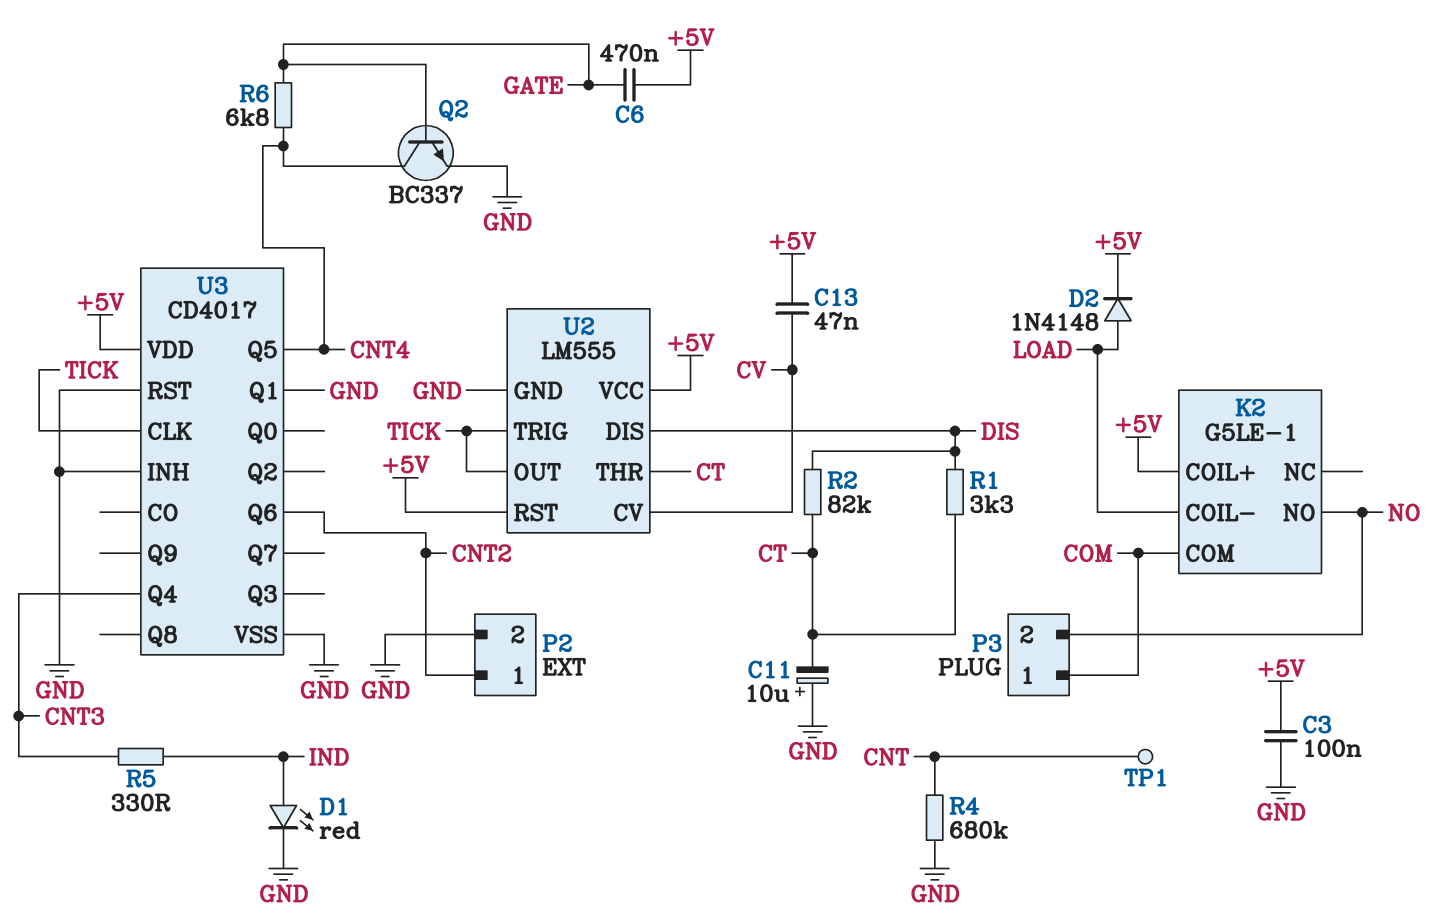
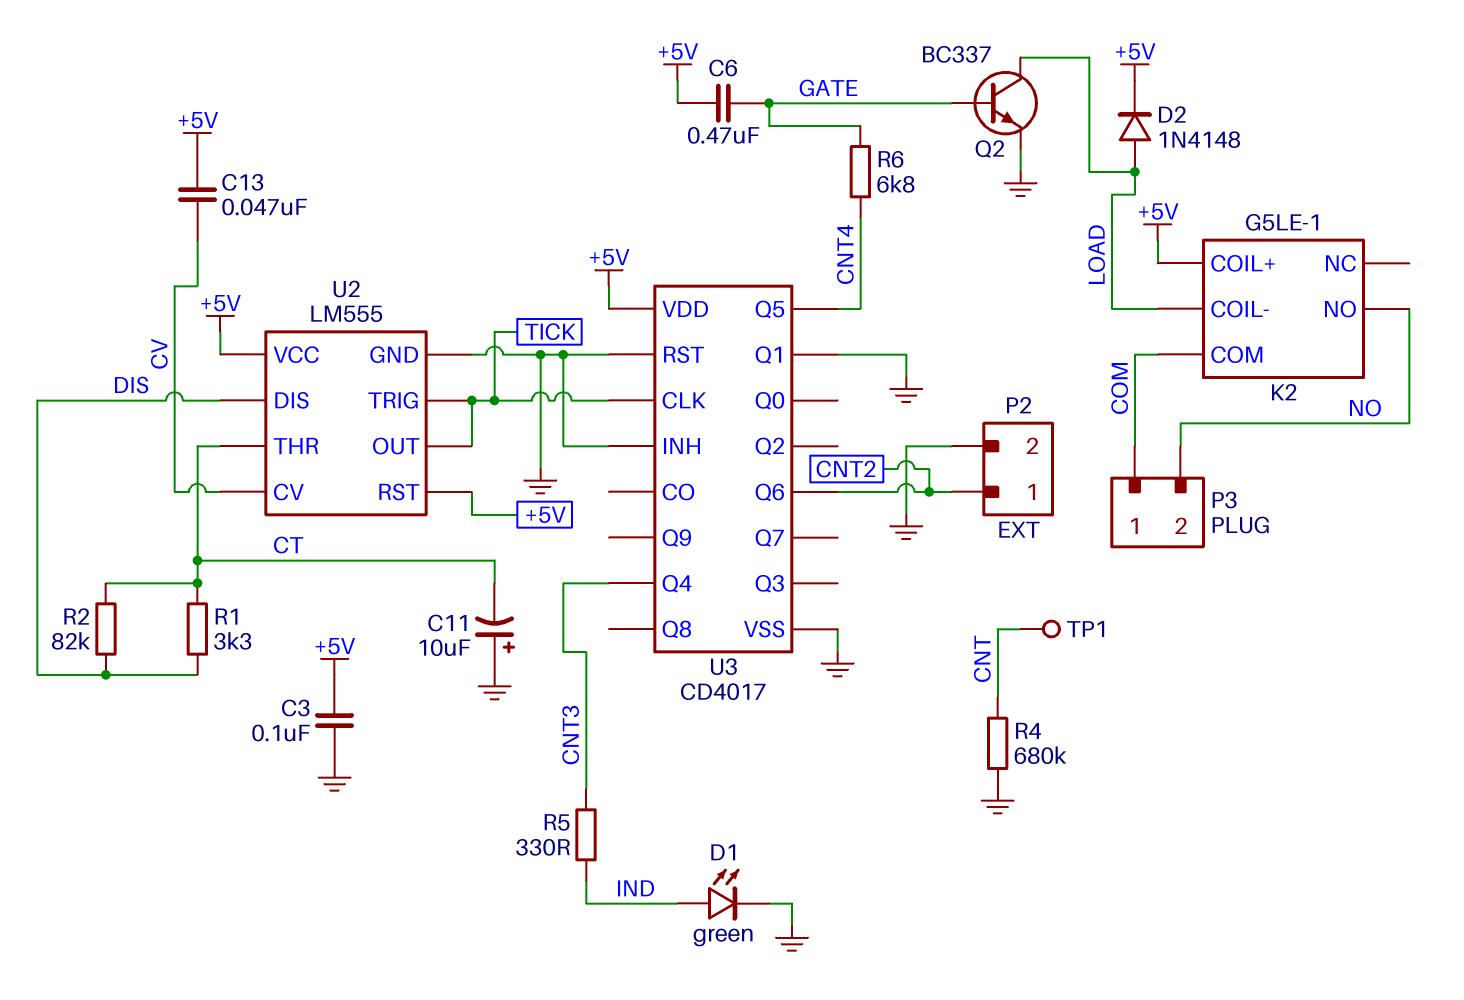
D1: LED red (A IND, K GND) -> LED green (A IND, K GND)
Q2: NPN BC337 (B GATE, C CNT4, E GND) -> NPN BC337 (B GATE, C LOAD, E GND)

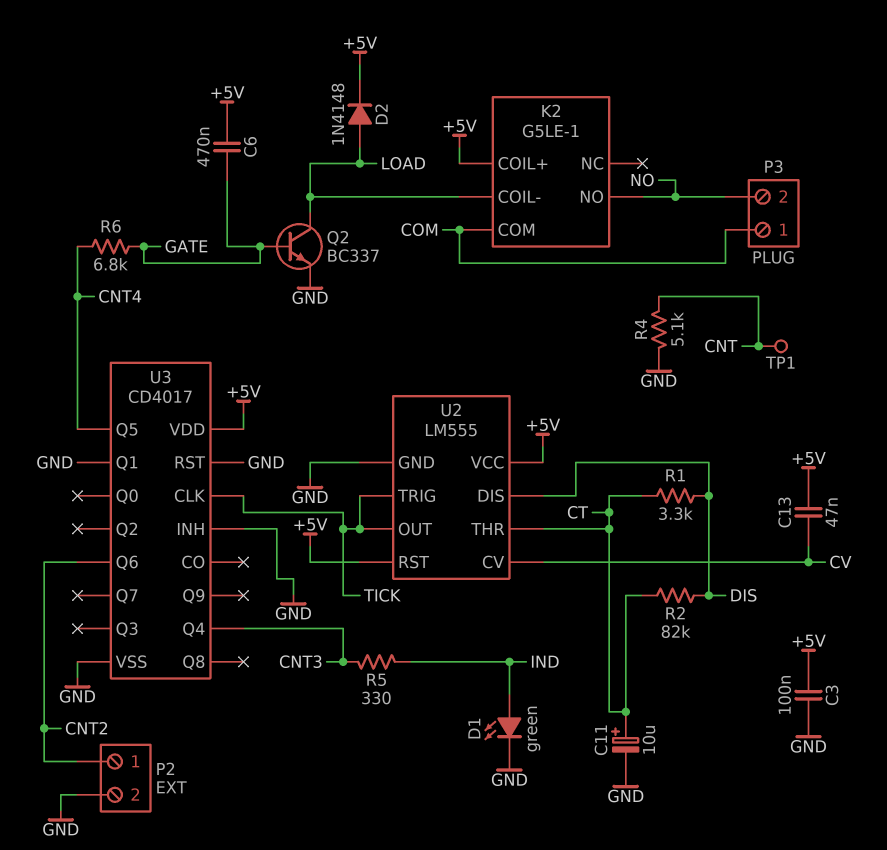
C11: 10uF (plus GND, minus CT) -> 10uF (plus CT, minus GND)
R4: 680k (CNT, GND) -> 5.1k (CNT, GND)

